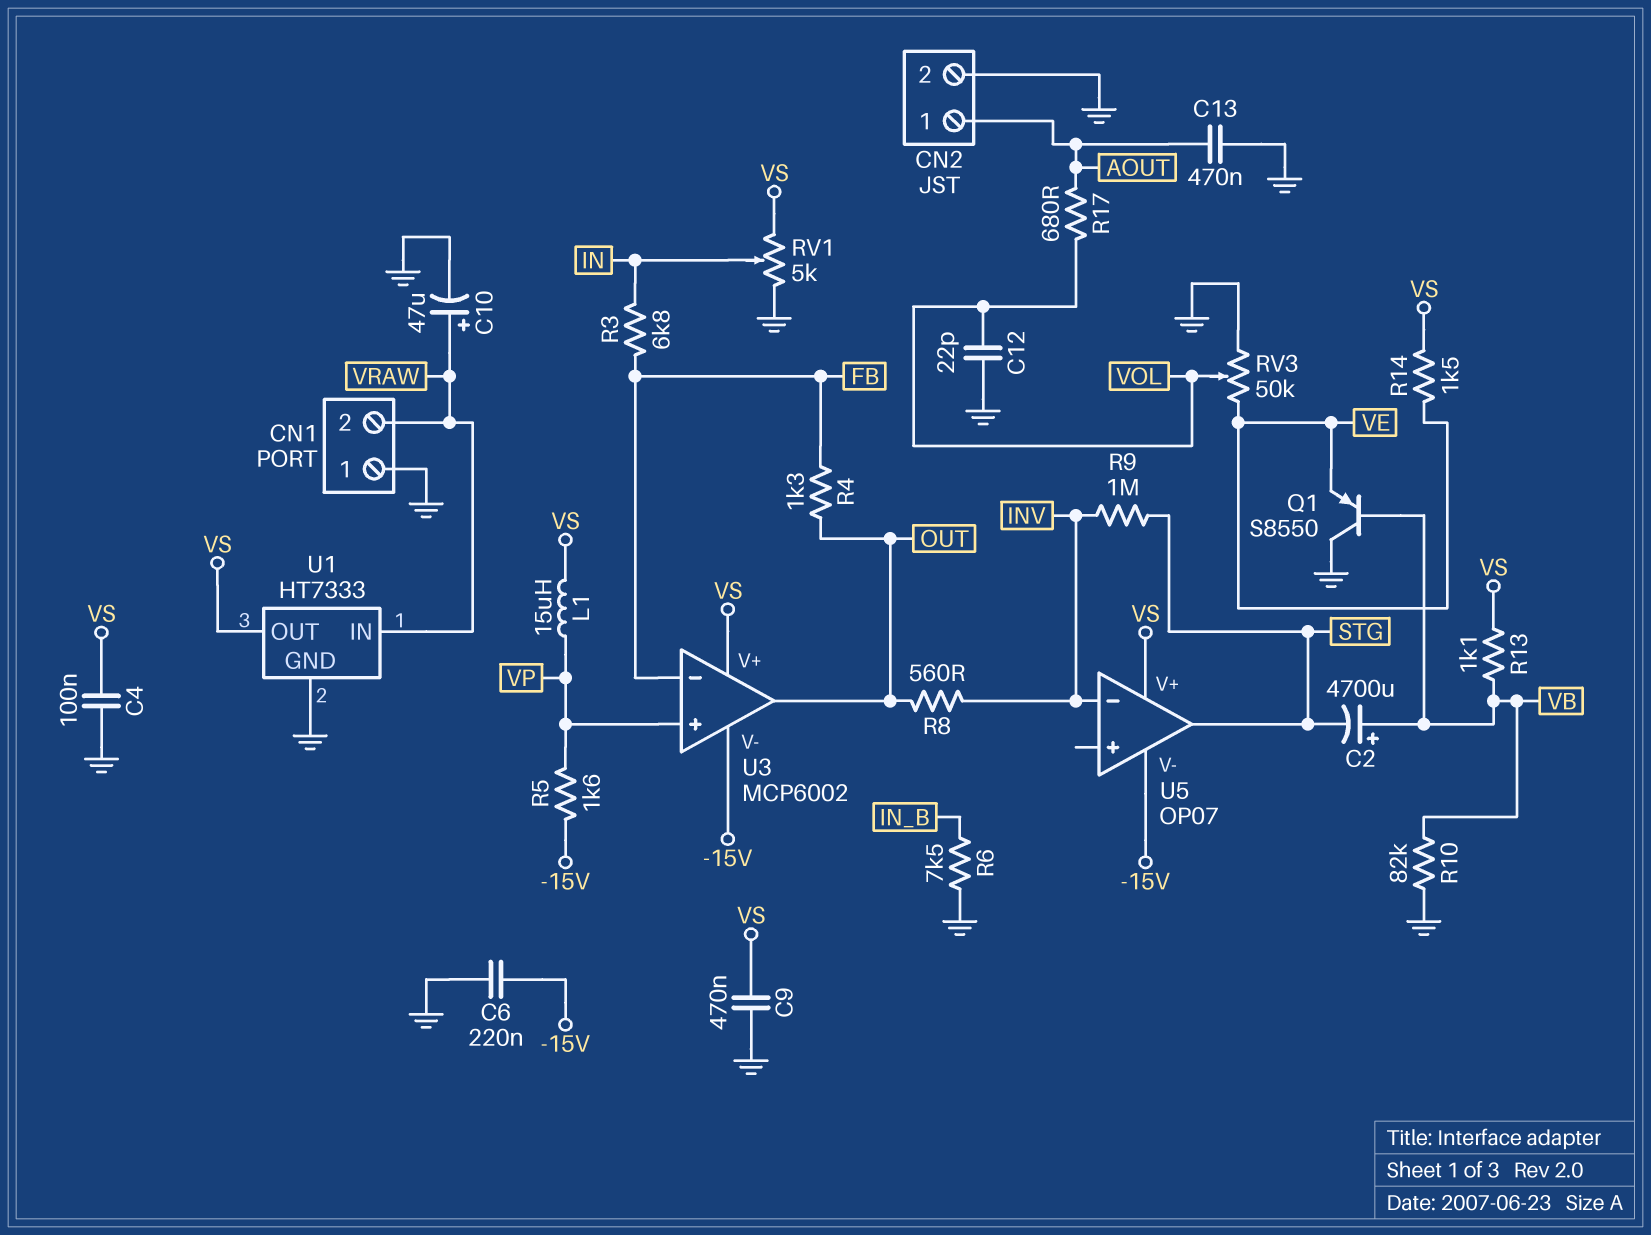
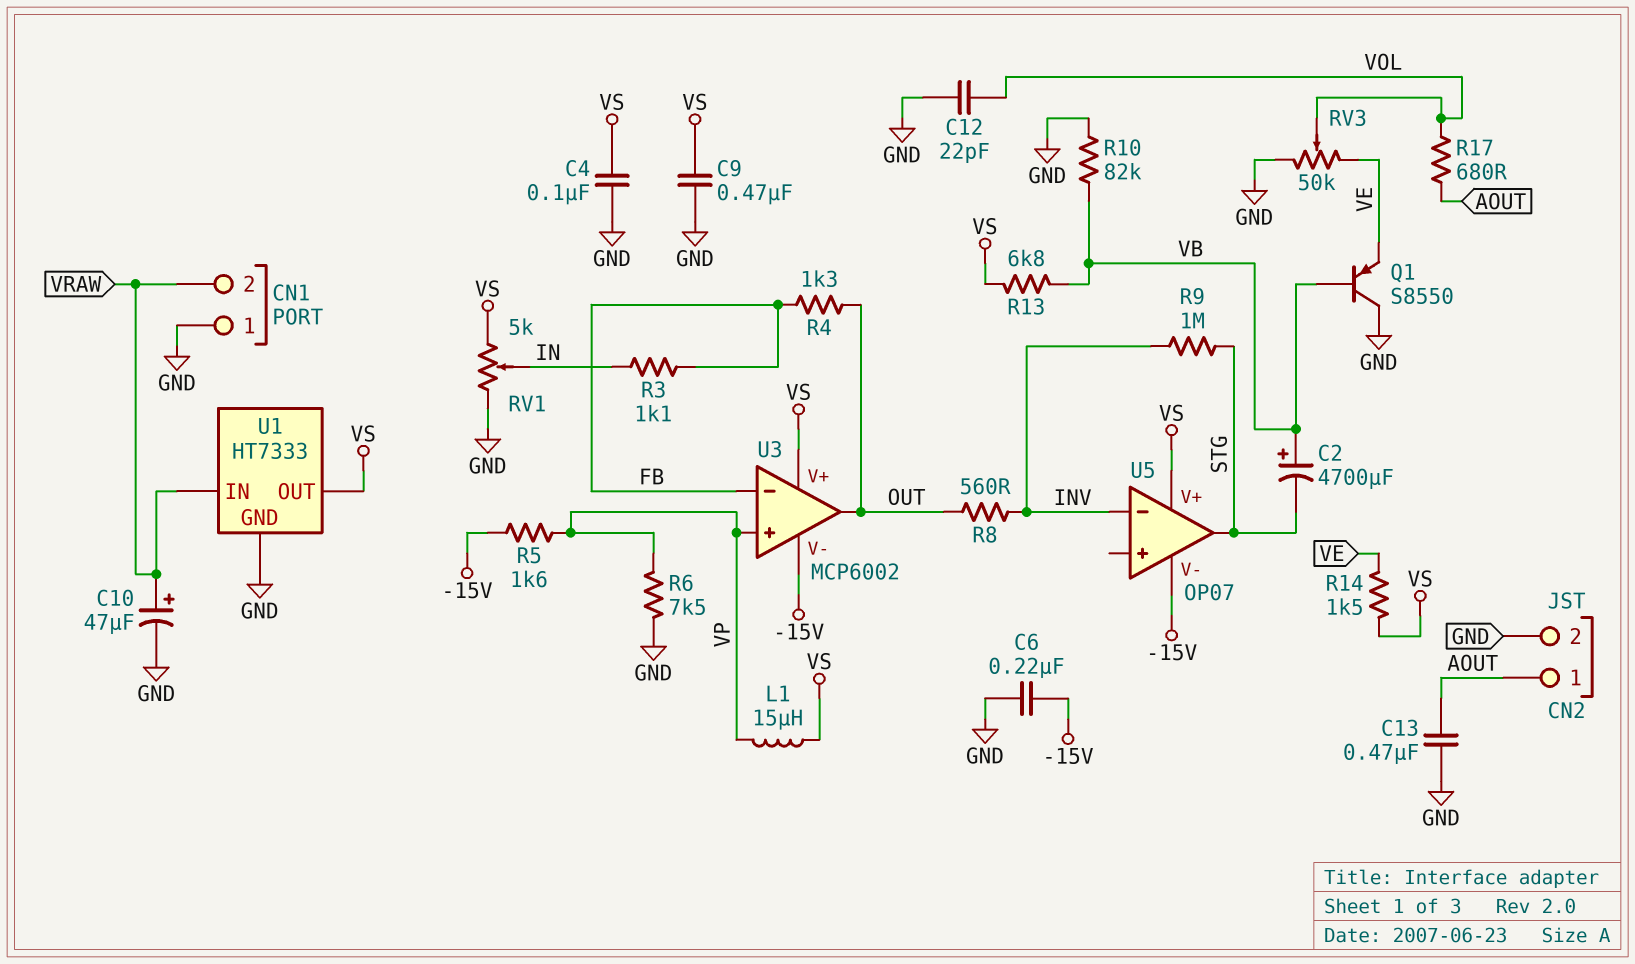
R3: 6.8k (FB, IN) -> 1.1k (FB, IN)
R6: 7.5k (GND, IN_B) -> 7.5k (GND, VP)
R13: 1.1k (VB, VS) -> 6.8k (VB, VS)

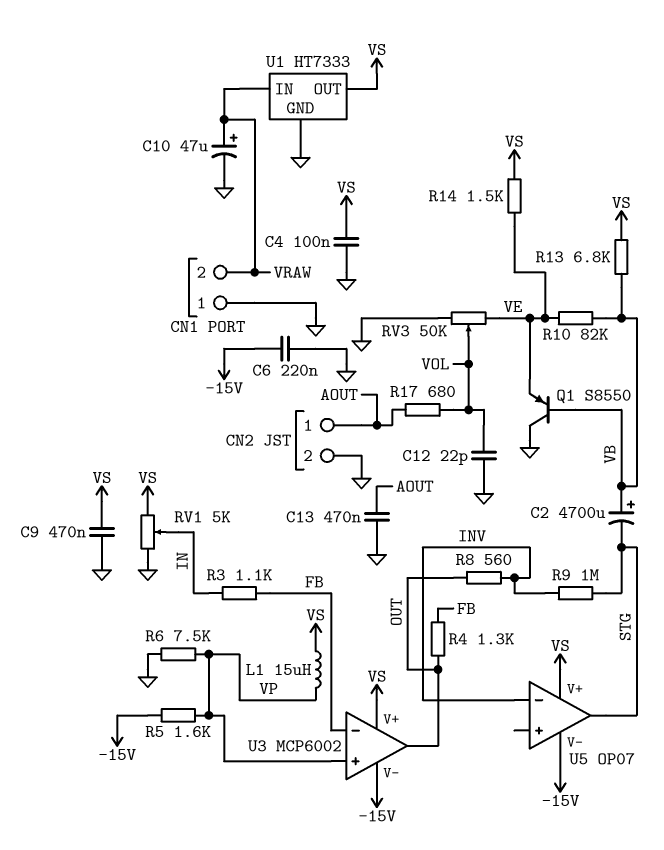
R10: 82k (GND, VB) -> 82k (VB, VE)

